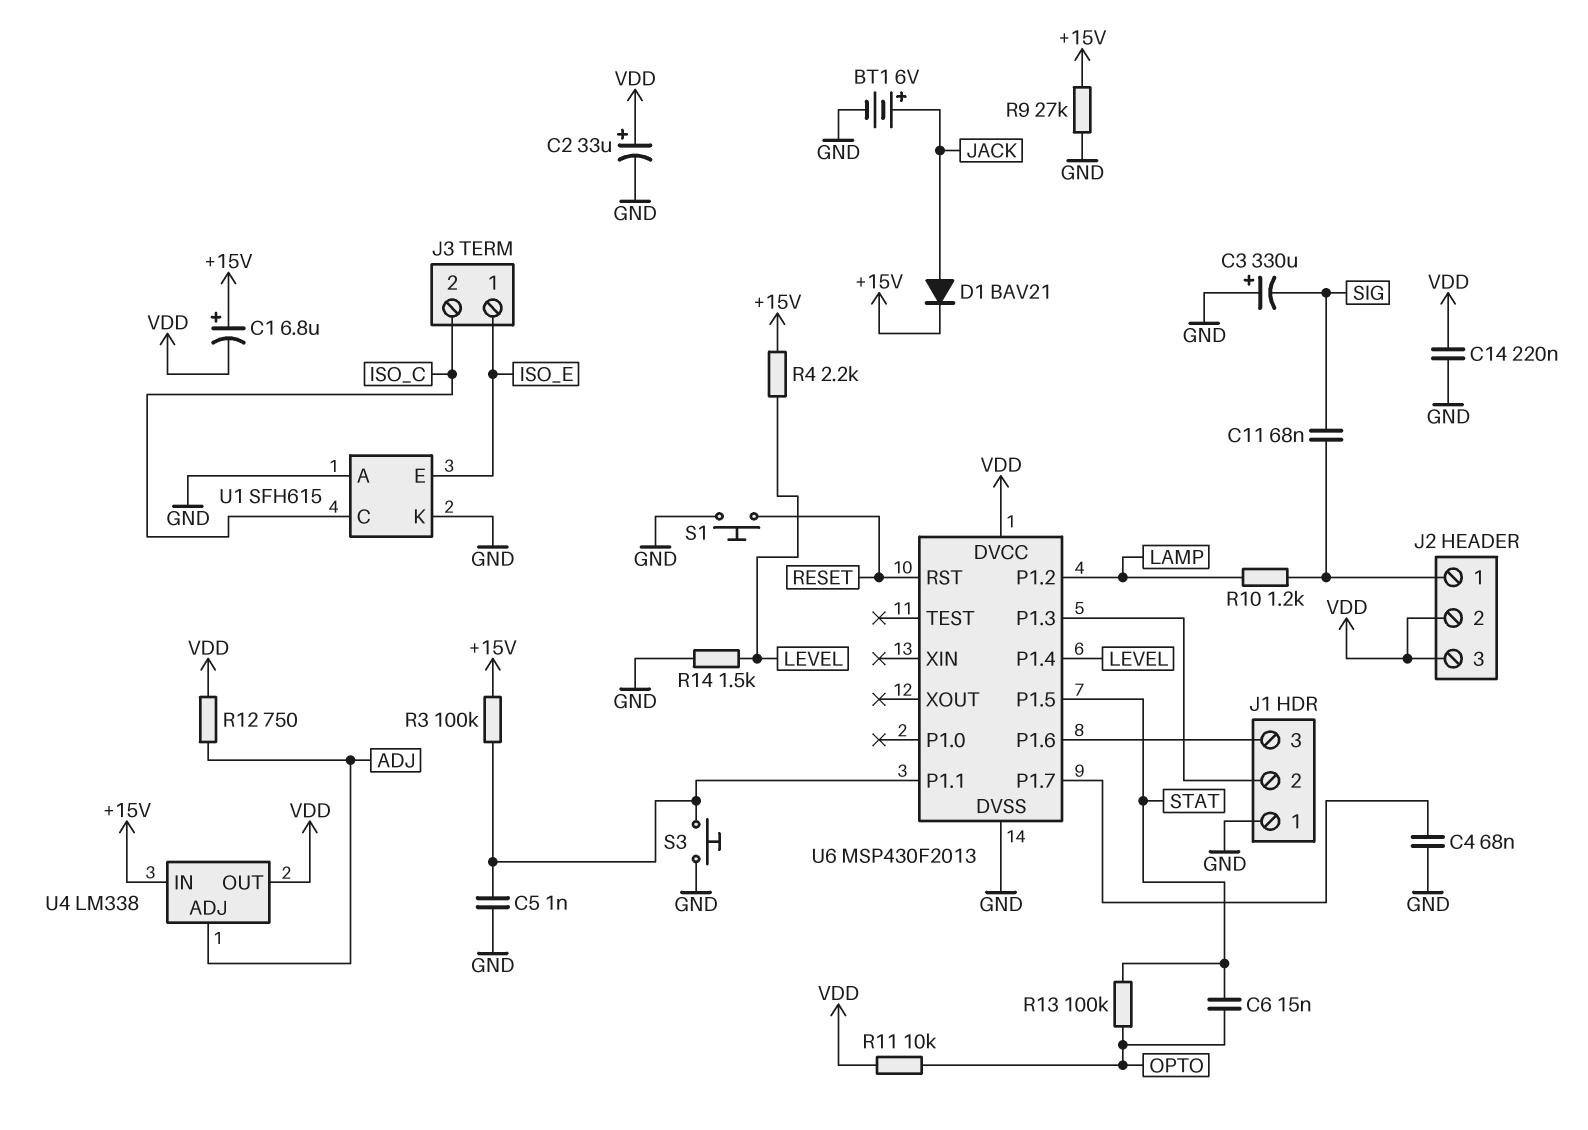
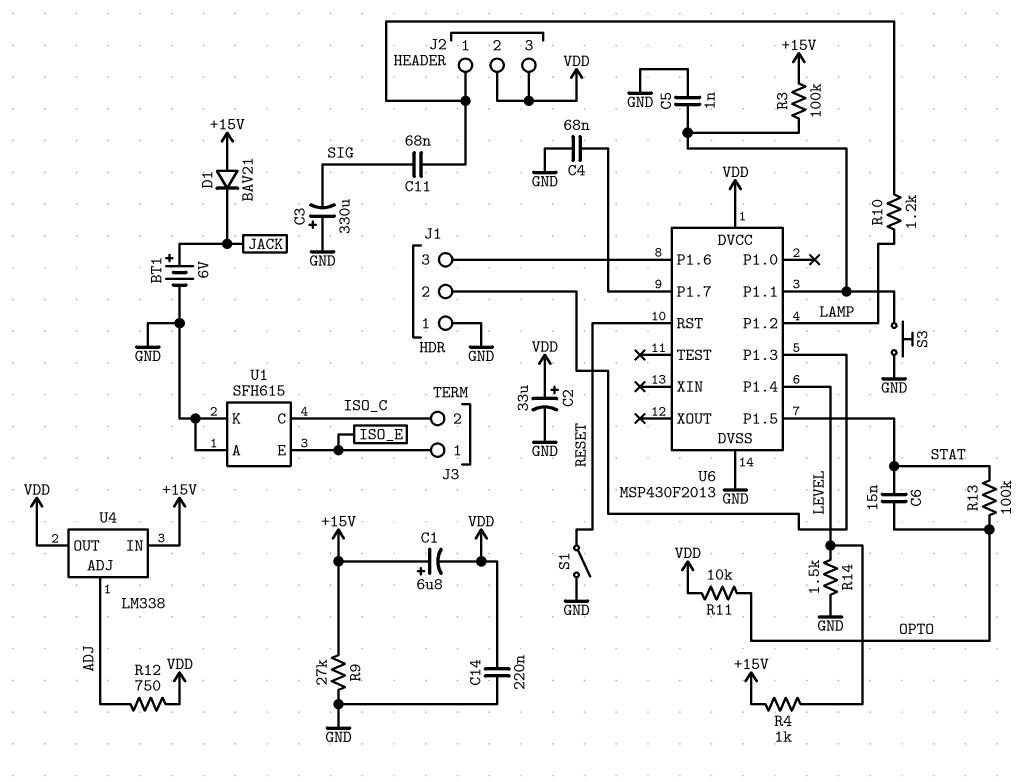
D1: diode BAV21 (A JACK, K +15V) -> diode BAV21 (A +15V, K JACK)
R4: 2.2k (+15V, LEVEL) -> 1k (+15V, LEVEL)
S1: button (GND, RESET) -> switch (GND, RESET)

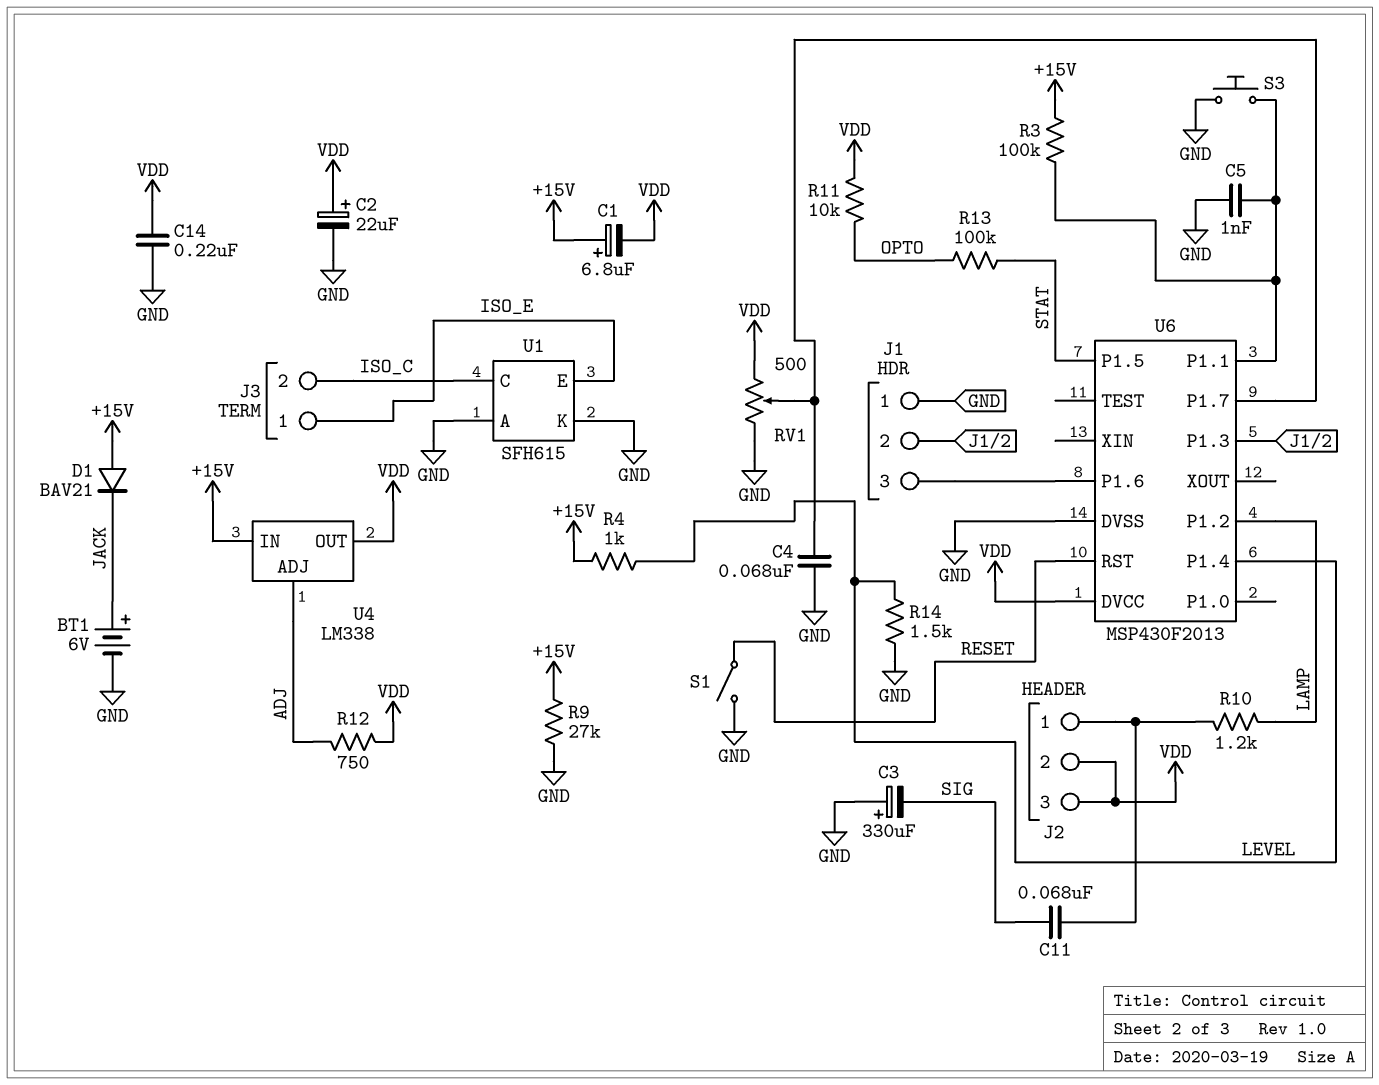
C2: 33uF (plus VDD, minus GND) -> 22uF (plus VDD, minus GND)
C6: 15nF (OPTO, STAT) -> none
RV1: none -> 500 (GND, VDD, wiper U6/P1.7)

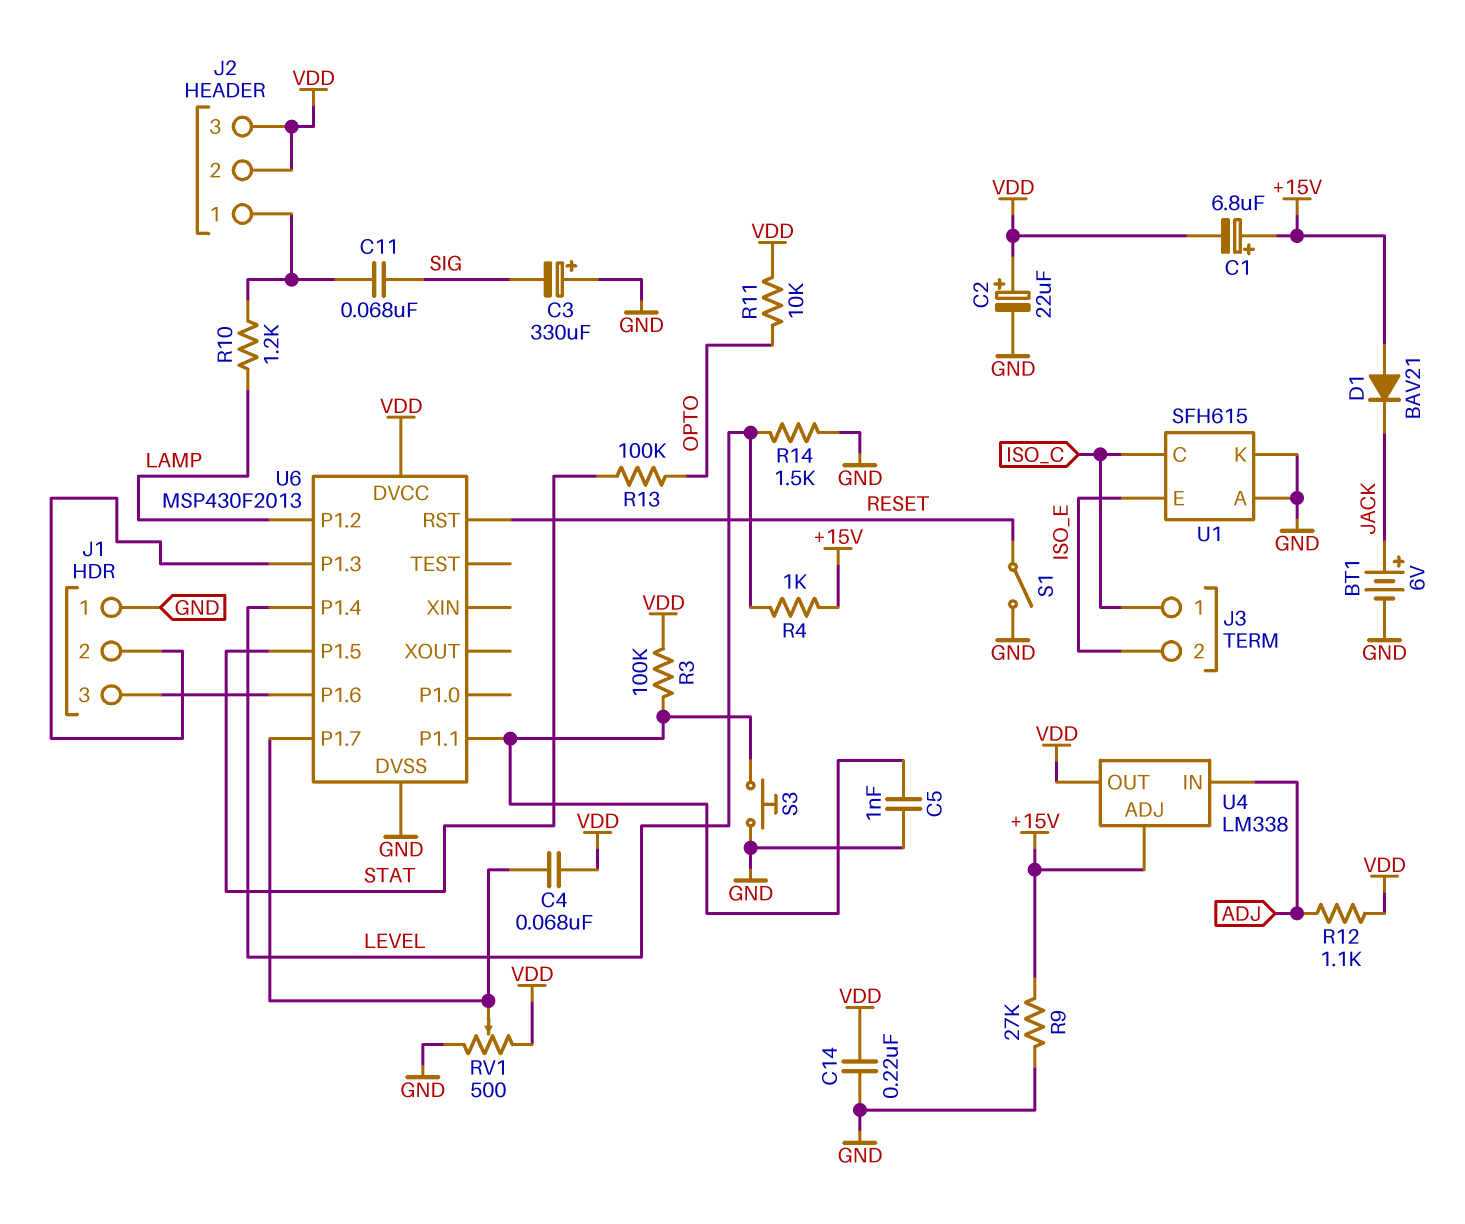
C4: 68nF (GND, U6/P1.7) -> 68nF (U6/P1.7, VDD)
J3 pin 1: ISO_E -> ISO_C
J3 pin 2: ISO_C -> ISO_E
R3: 100k (+15V, U6/P1.1) -> 100k (U6/P1.1, VDD)
R12: 750 (ADJ, VDD) -> 1.1k (ADJ, VDD)
U4 pin ADJ: ADJ -> +15V
U4 pin IN: +15V -> ADJ

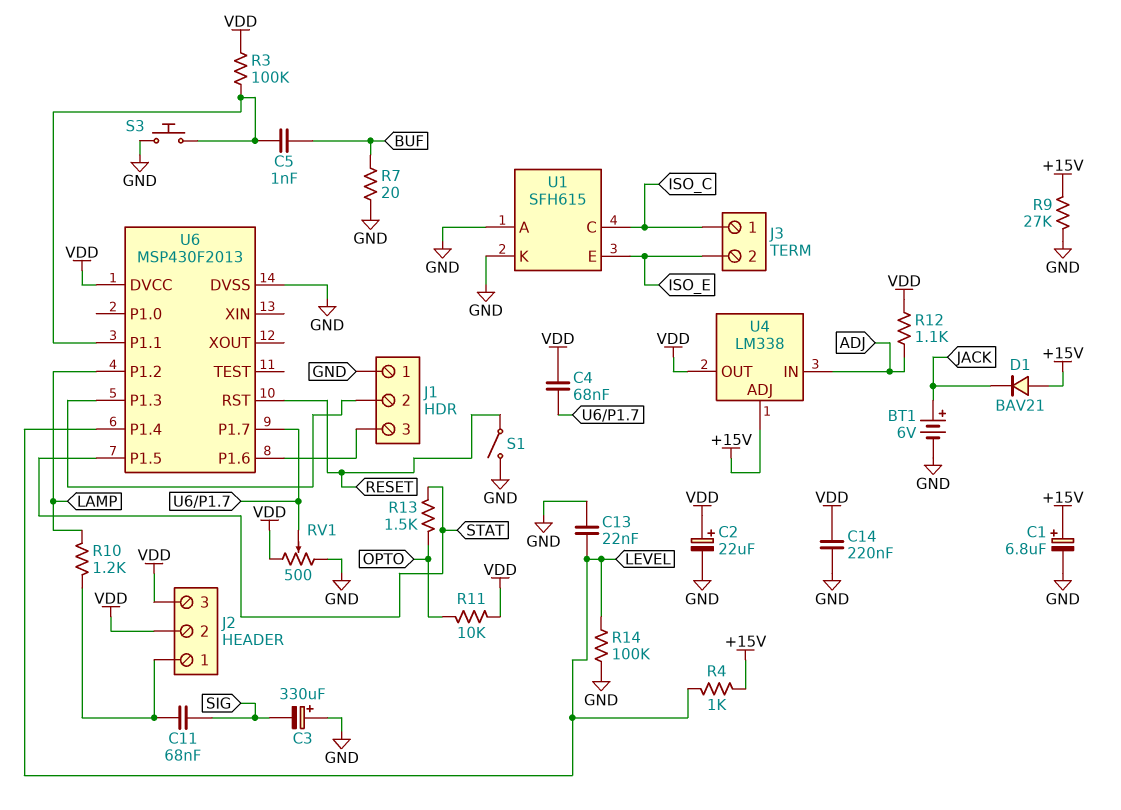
C1: 6.8uF (plus +15V, minus VDD) -> 6.8uF (plus +15V, minus GND)
C5: 1nF (GND, U6/P1.1) -> 1nF (BUF, U6/P1.1)
C13: none -> 22nF (GND, LEVEL)
R7: none -> 20 (BUF, GND)
R13: 100k (OPTO, STAT) -> 1.5k (OPTO, STAT)
R14: 1.5k (GND, LEVEL) -> 100k (GND, LEVEL)

